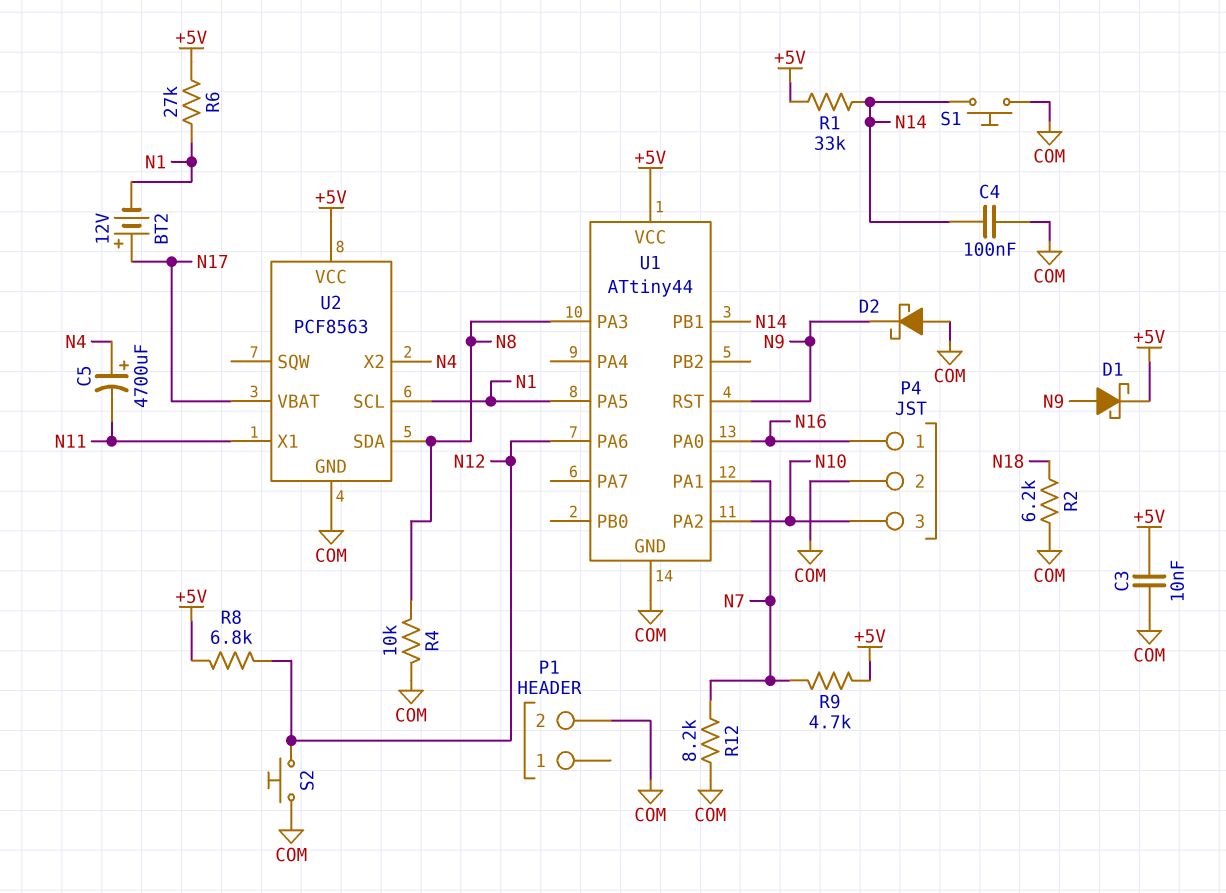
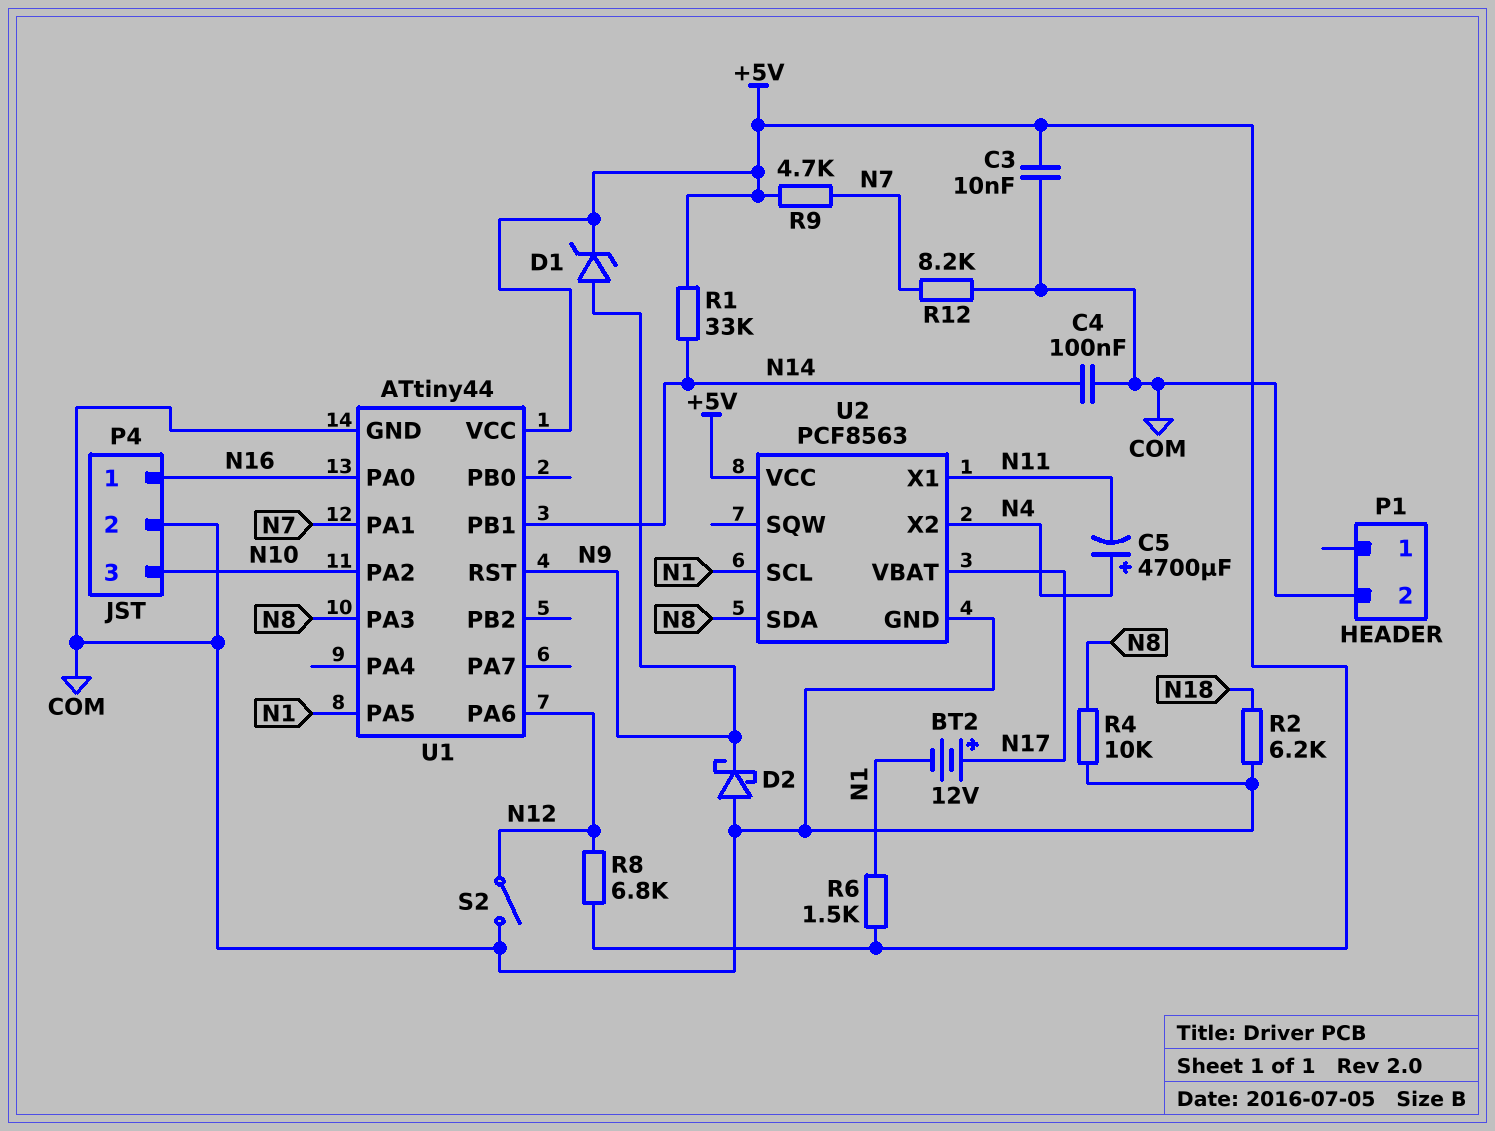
D1: schottky (A N9, K +5V) -> zener (A N9, K +5V)
R6: 27k (+5V, N1) -> 1.5k (+5V, N1)
S1: button (COM, N14) -> none
S2: button (COM, N12) -> switch (COM, N12)

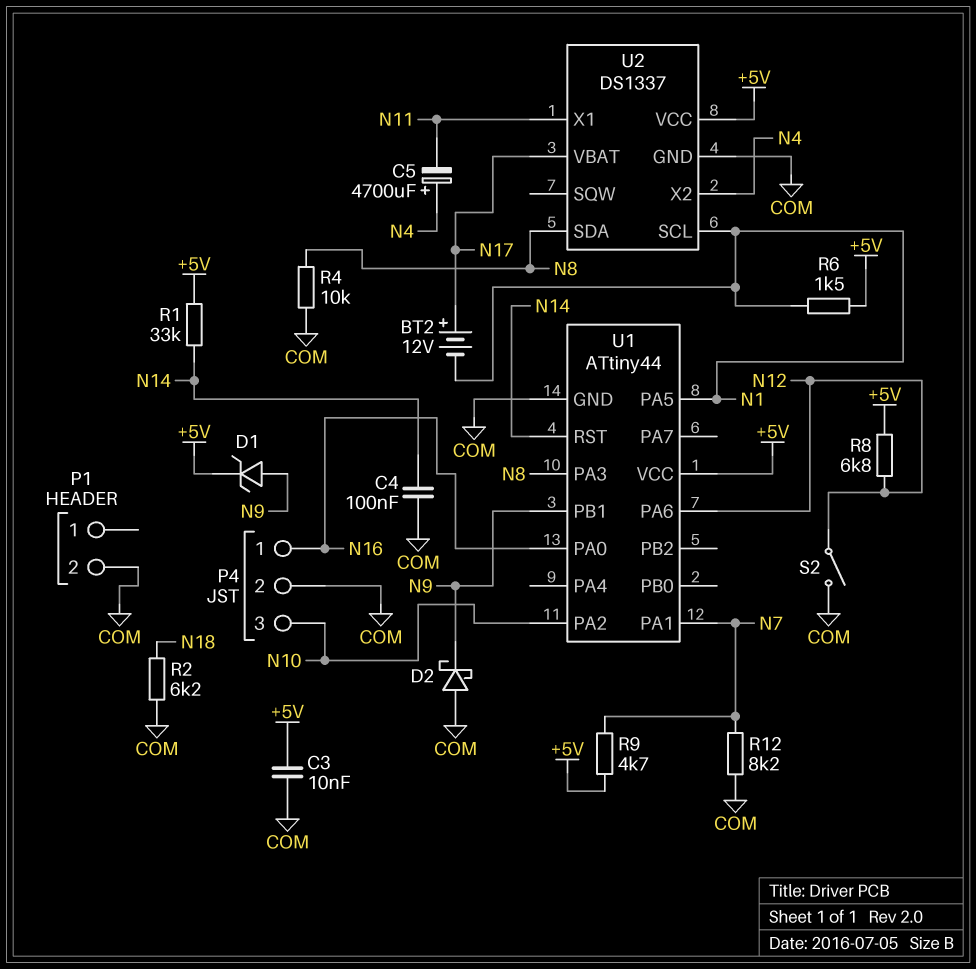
U1 pin PB1: N14 -> N9
U1 pin RST: N9 -> N14
U2: PCF8563 -> DS1337

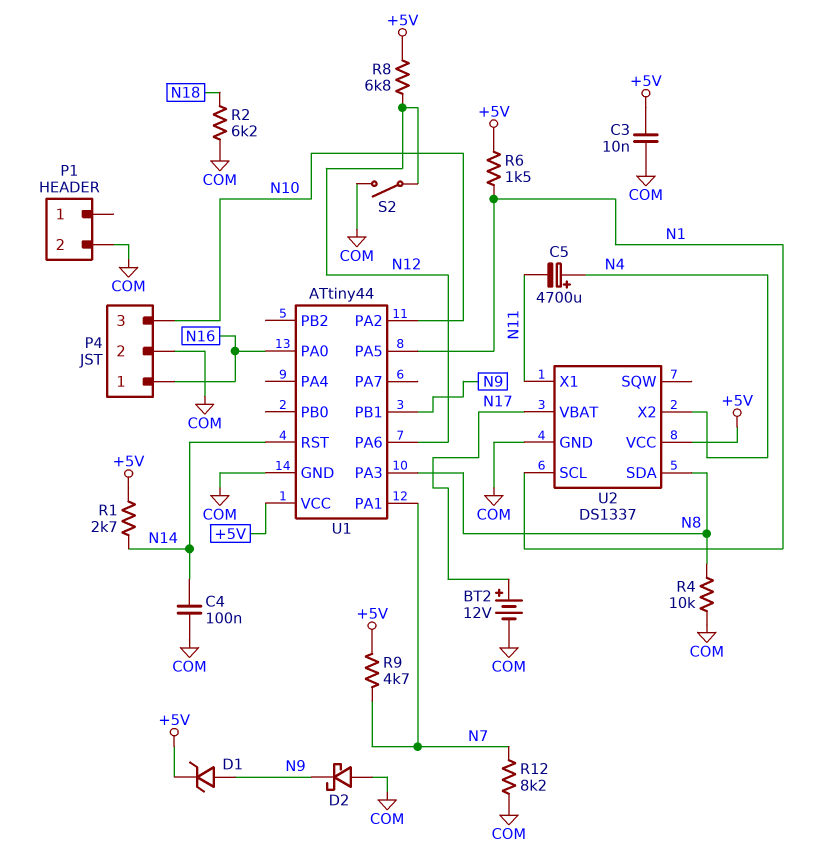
BT2: 12V (plus N17, minus N1) -> 12V (plus N17, minus COM)
R1: 33k (+5V, N14) -> 2.7k (+5V, N14)

